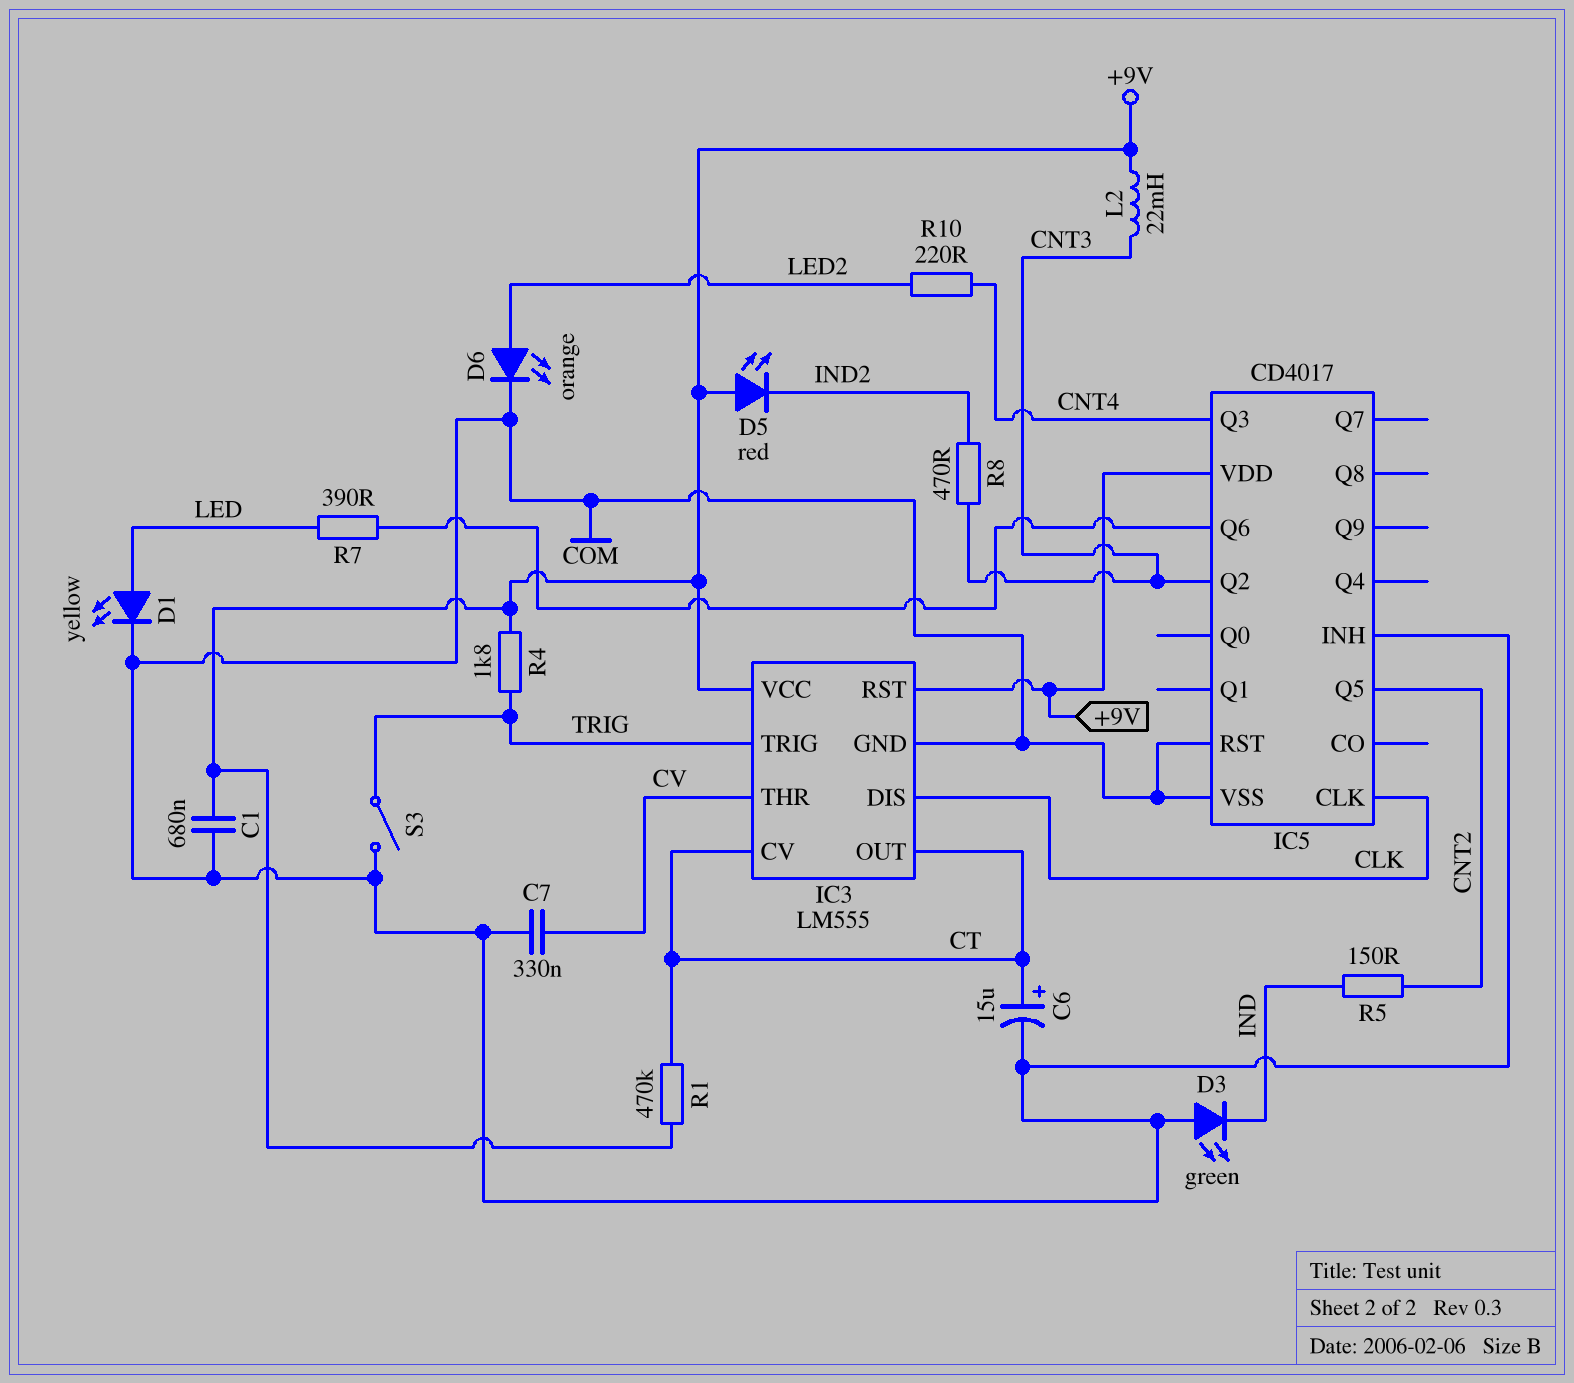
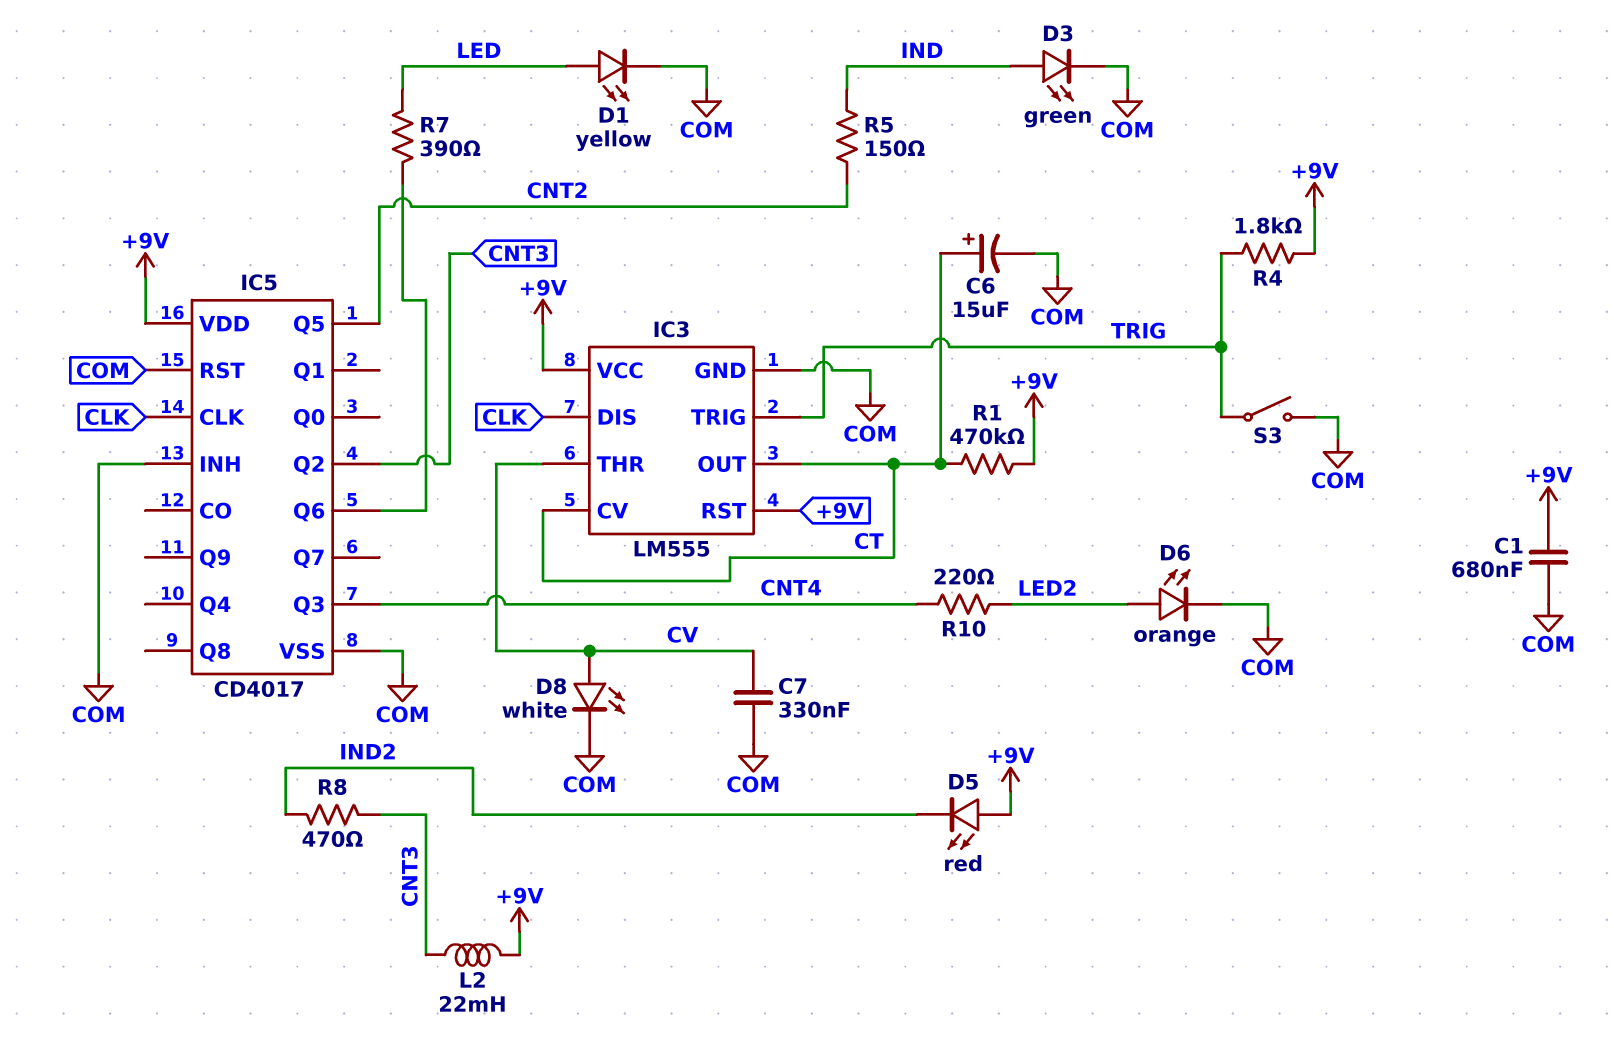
D3: LED green (A COM, K IND) -> LED green (A IND, K COM)
D8: none -> LED white (A CV, K COM)

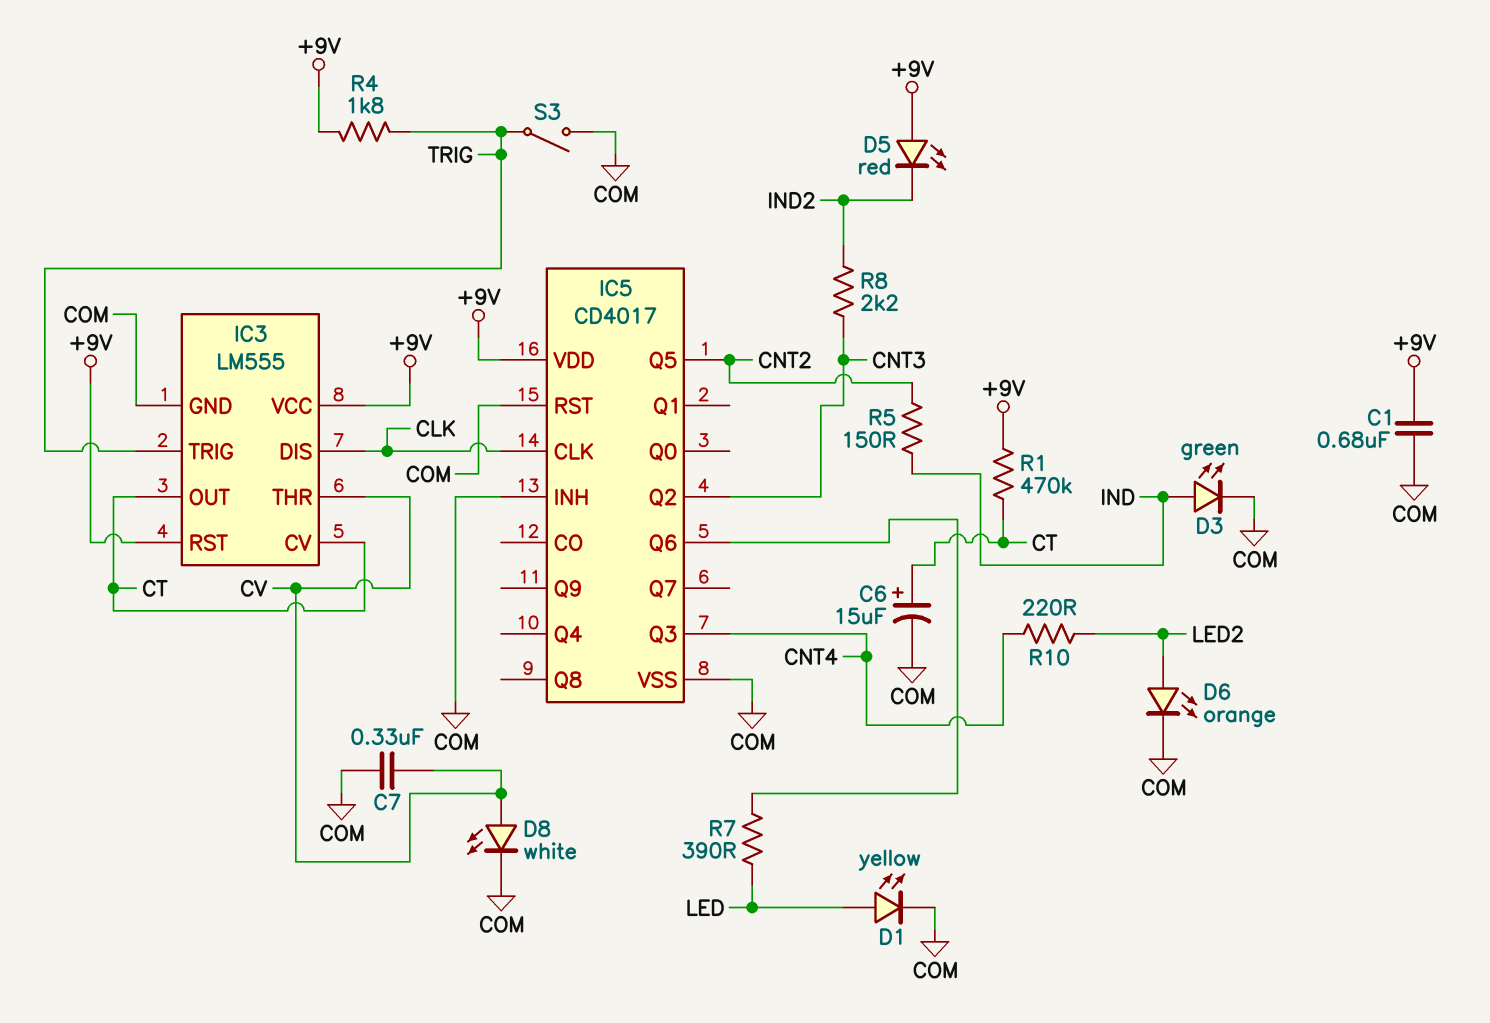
L2: 22mH (+9V, CNT3) -> none
R8: 470 (CNT3, IND2) -> 2.2k (CNT3, IND2)

